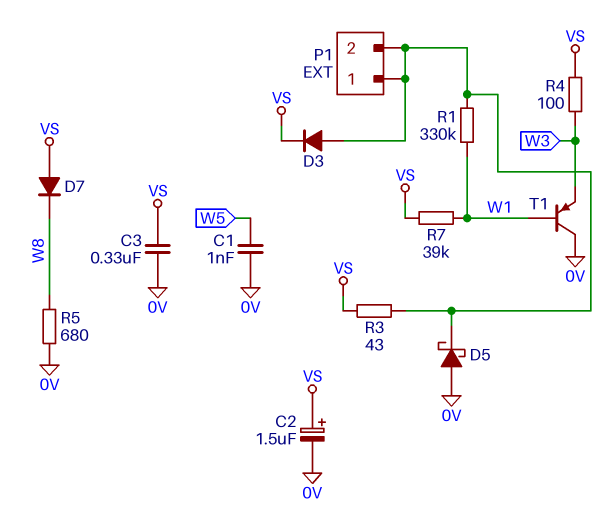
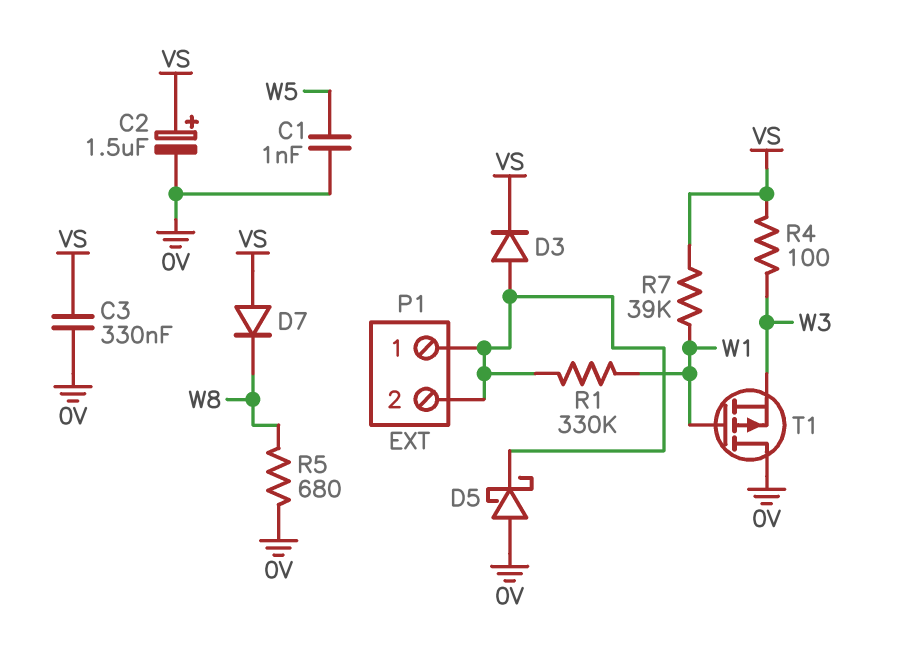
R3: 43 (P1/1, VS) -> none
T1: PNP (B W1, C 0V, E W3) -> PMOS (G W1, D 0V, S W3)

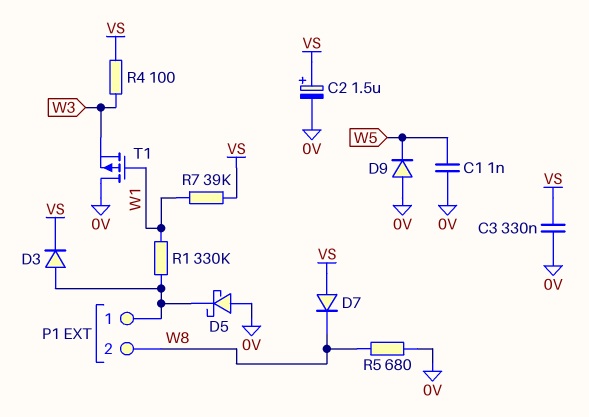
D9: none -> diode (A 0V, K W5)
P1 pin 2: P1/1 -> W8

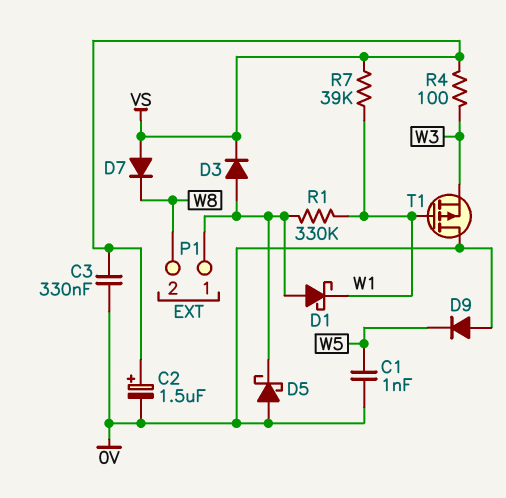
D1: none -> schottky (A P1/1, K W1)
R5: 680 (0V, W8) -> none

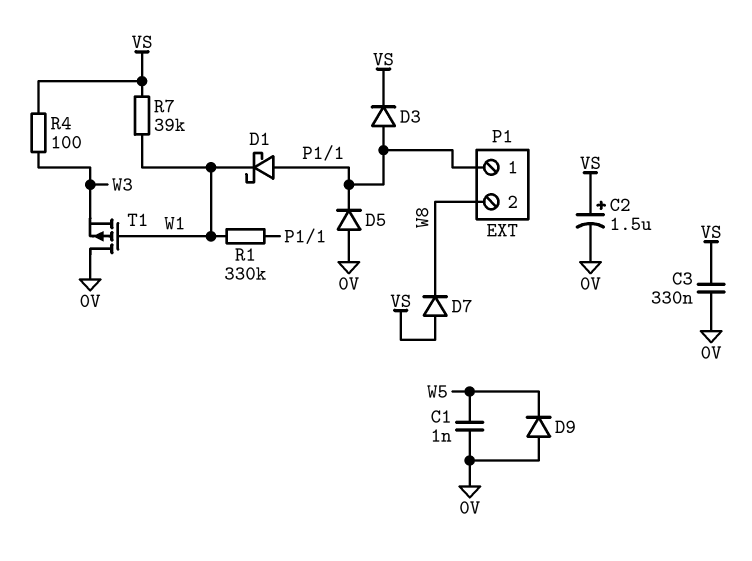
D5: schottky (A 0V, K P1/1) -> diode (A 0V, K P1/1)

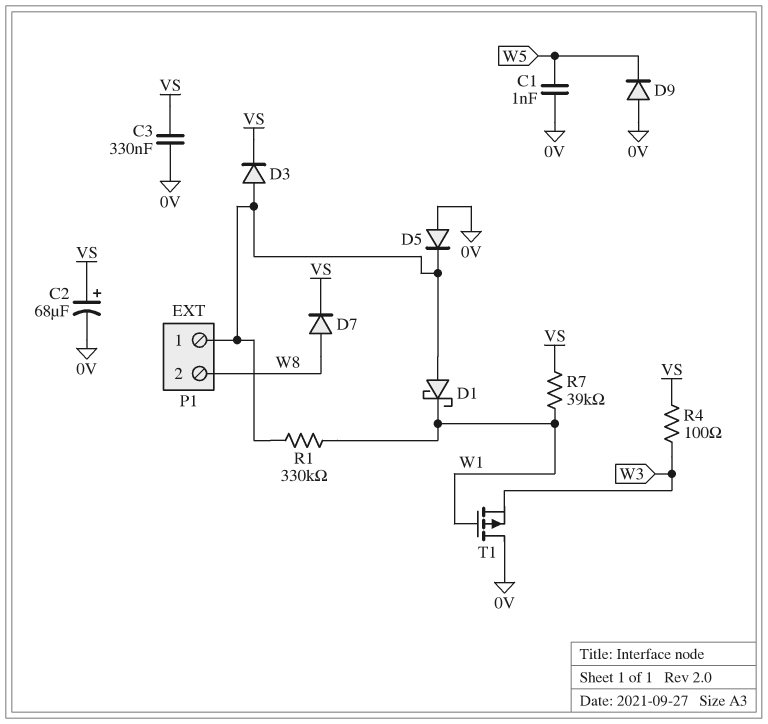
C2: 1.5uF (plus VS, minus 0V) -> 68uF (plus VS, minus 0V)
D7: diode (A VS, K W8) -> diode (A W8, K VS)

